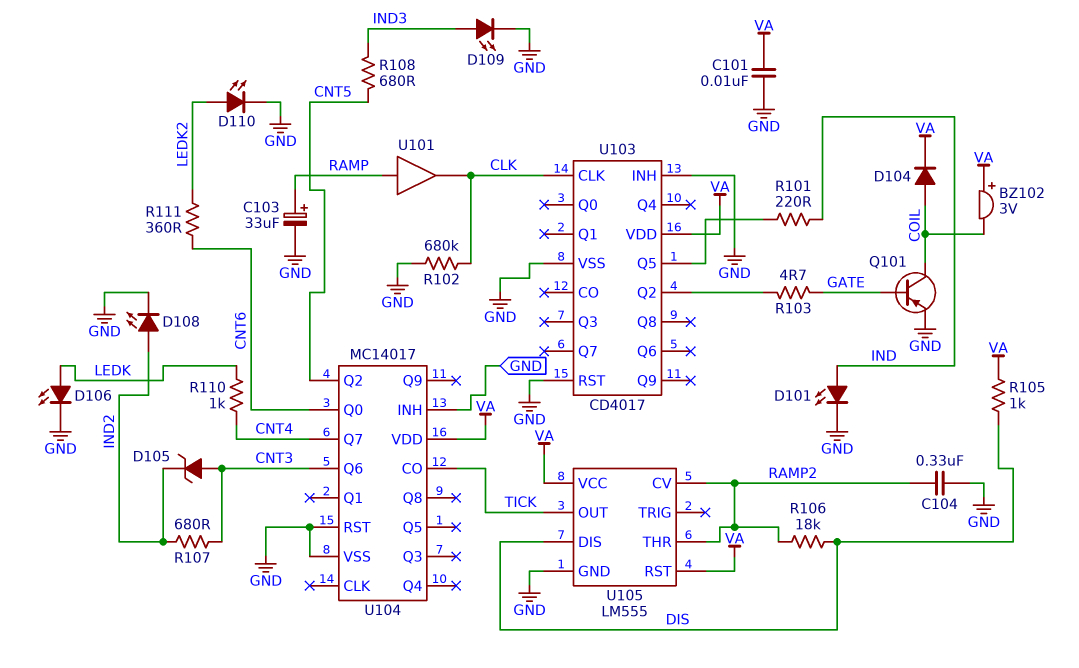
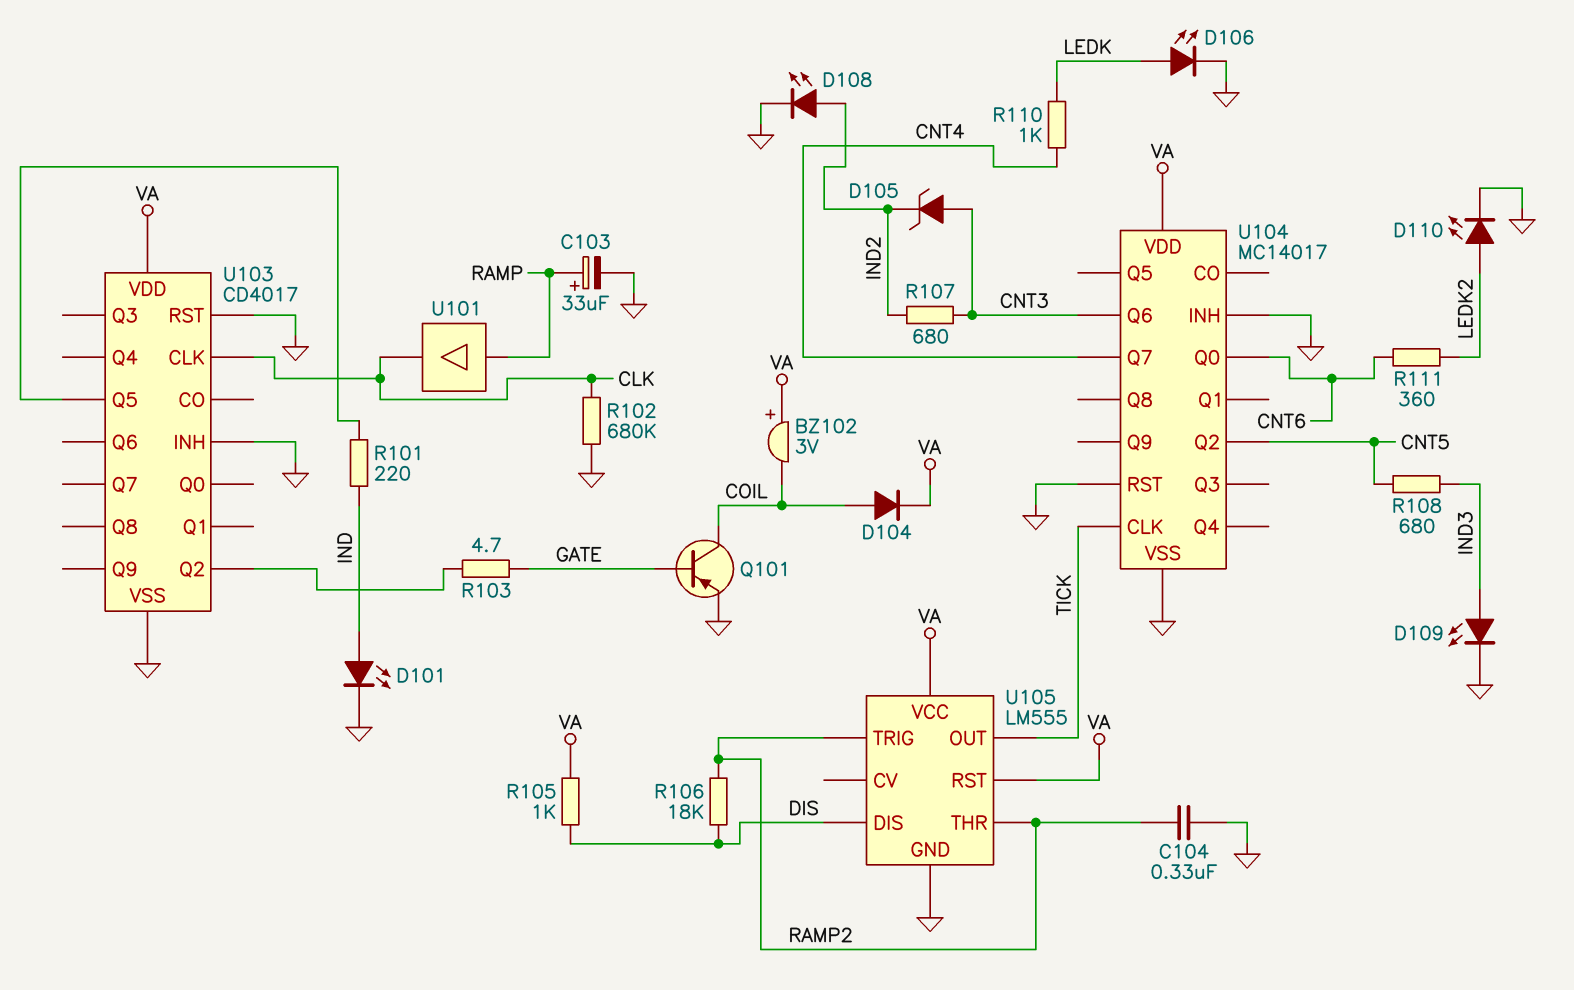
C101: 10nF (GND, VA) -> none
U104 pin CLK: none -> TICK
U104 pin CO: TICK -> none
U105 pin CV: RAMP2 -> none
U105 pin TRIG: none -> RAMP2

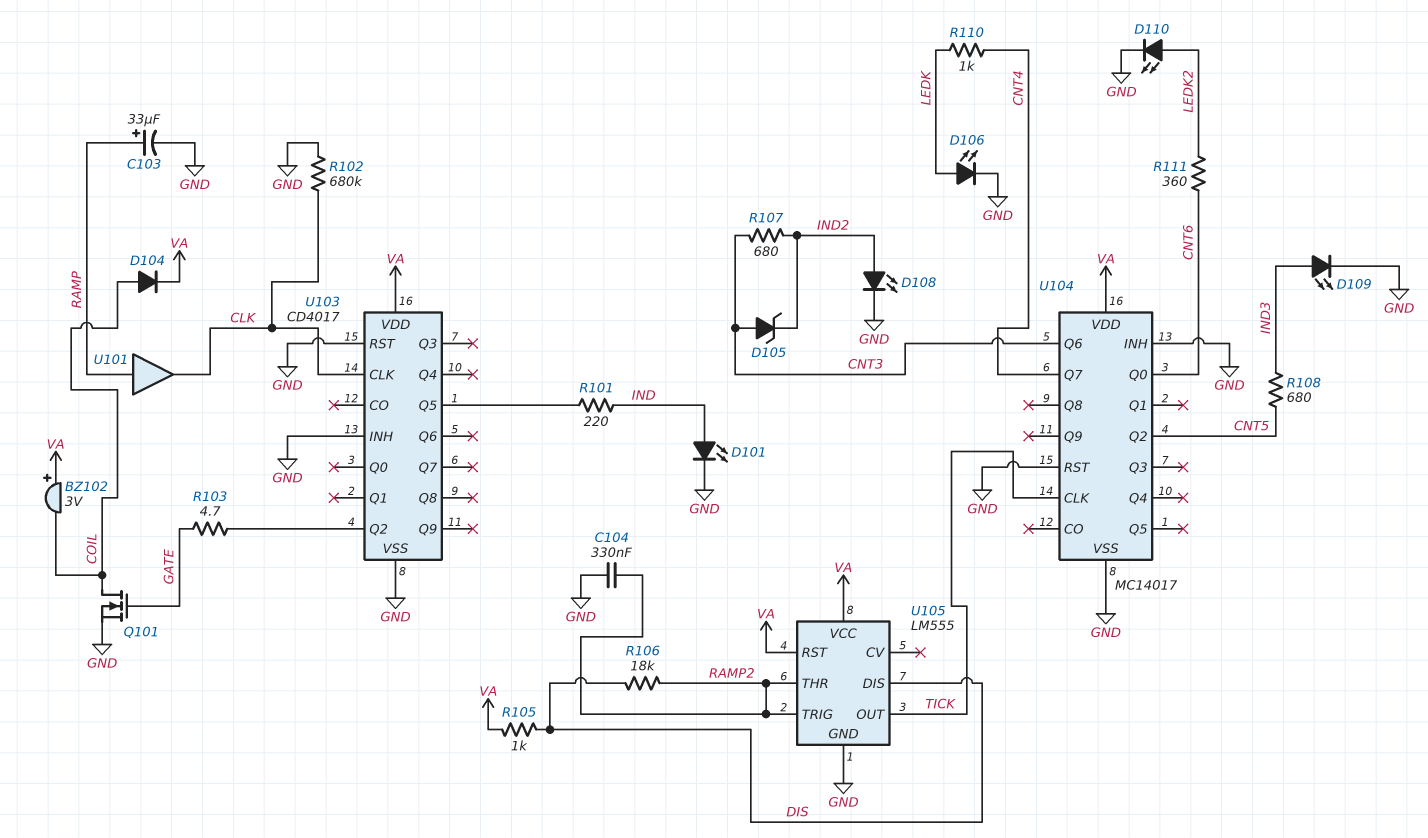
Q101: PNP (B GATE, C COIL, E GND) -> NMOS (G GATE, D COIL, S GND)

